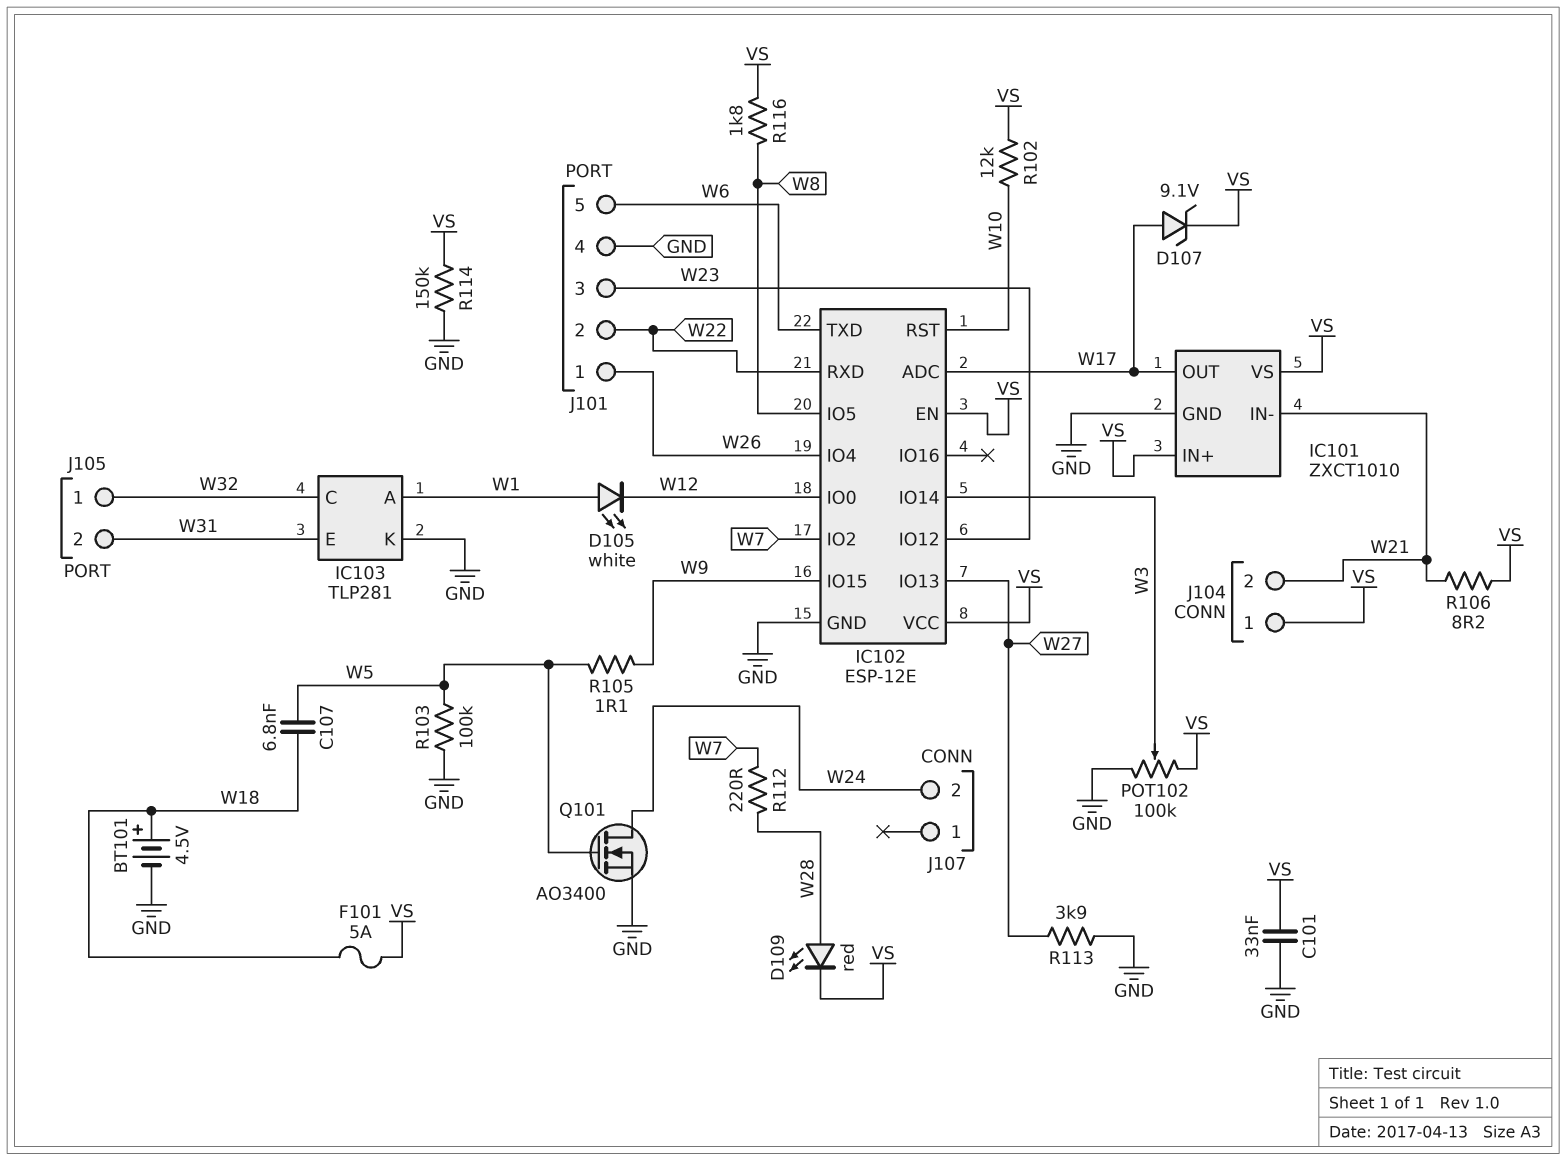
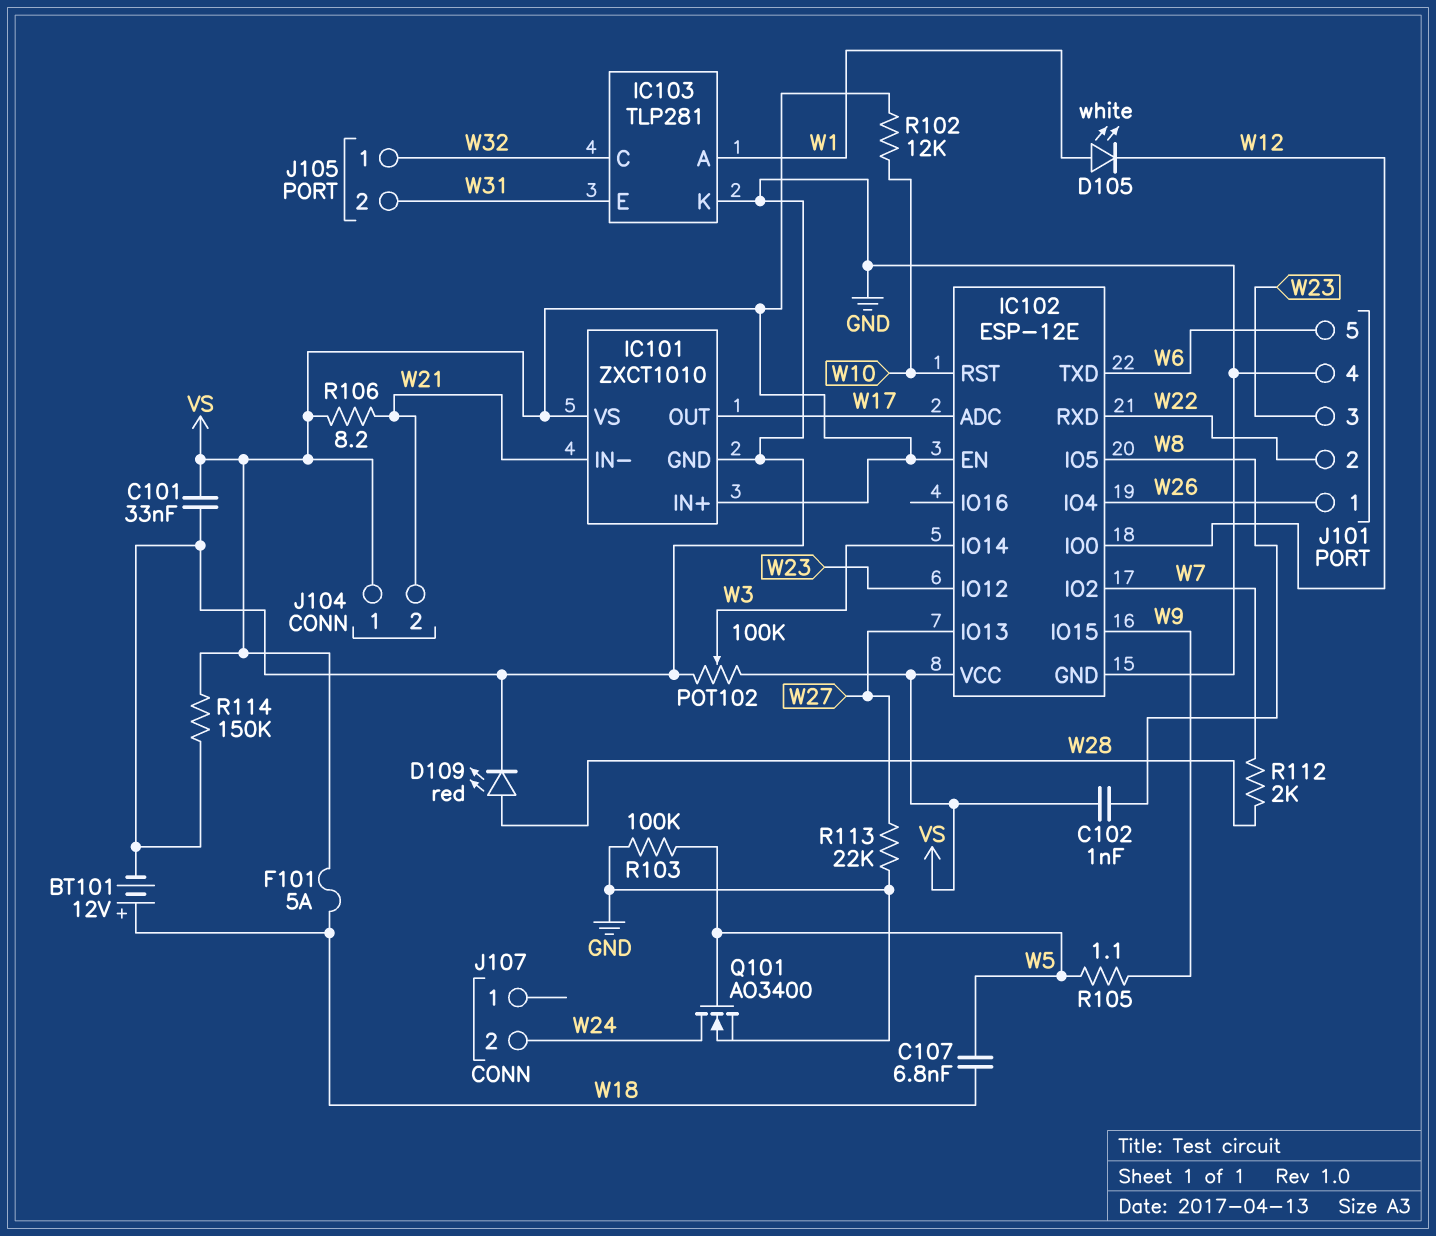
BT101: 4.5V (plus W18, minus GND) -> 12V (plus W18, minus GND)
C102: none -> 1nF (VS, W8)
D107: zener 9.1V (A W17, K VS) -> none
D109: LED red (A W28, K VS) -> LED red (A W28, K GND)
R112: 220 (W7, W28) -> 2k (W7, W28)
R113: 3.9k (GND, W27) -> 22k (GND, W27)
R116: 1.8k (VS, W8) -> none

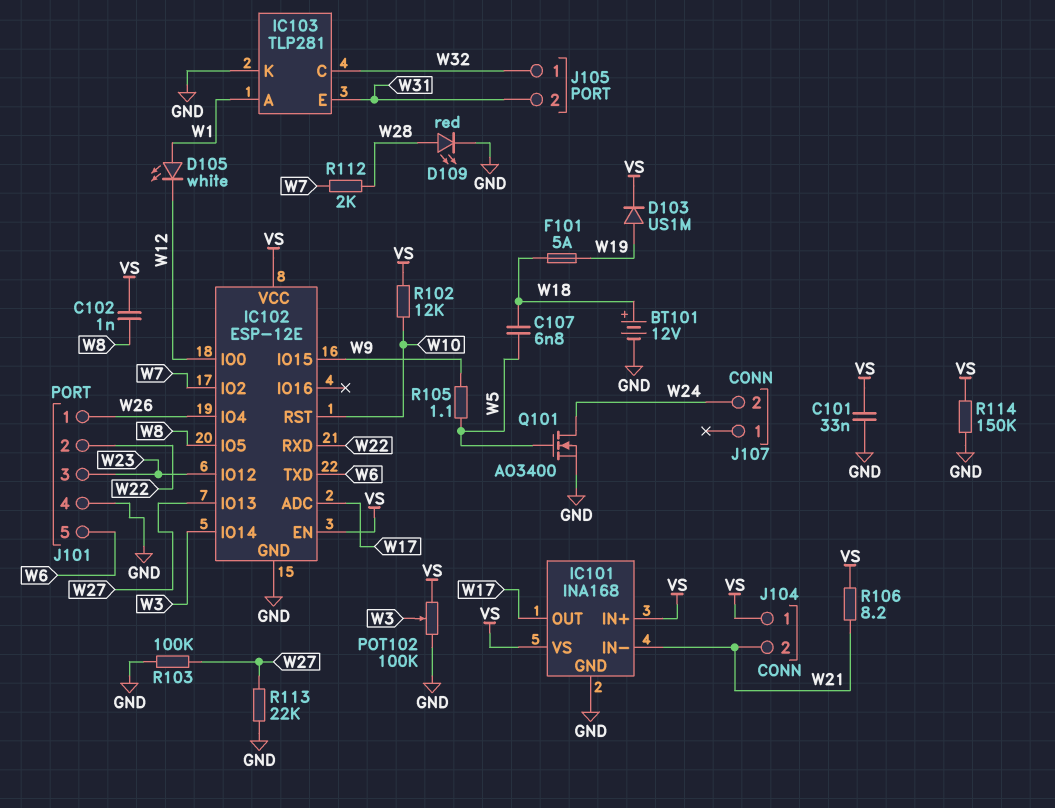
D103: none -> diode US1M (A W19, K VS)
F101: 5A (VS, W18) -> 5A (W18, W19)
IC101: ZXCT1010 -> INA168
R103: 100k (GND, W5) -> 100k (GND, W27)

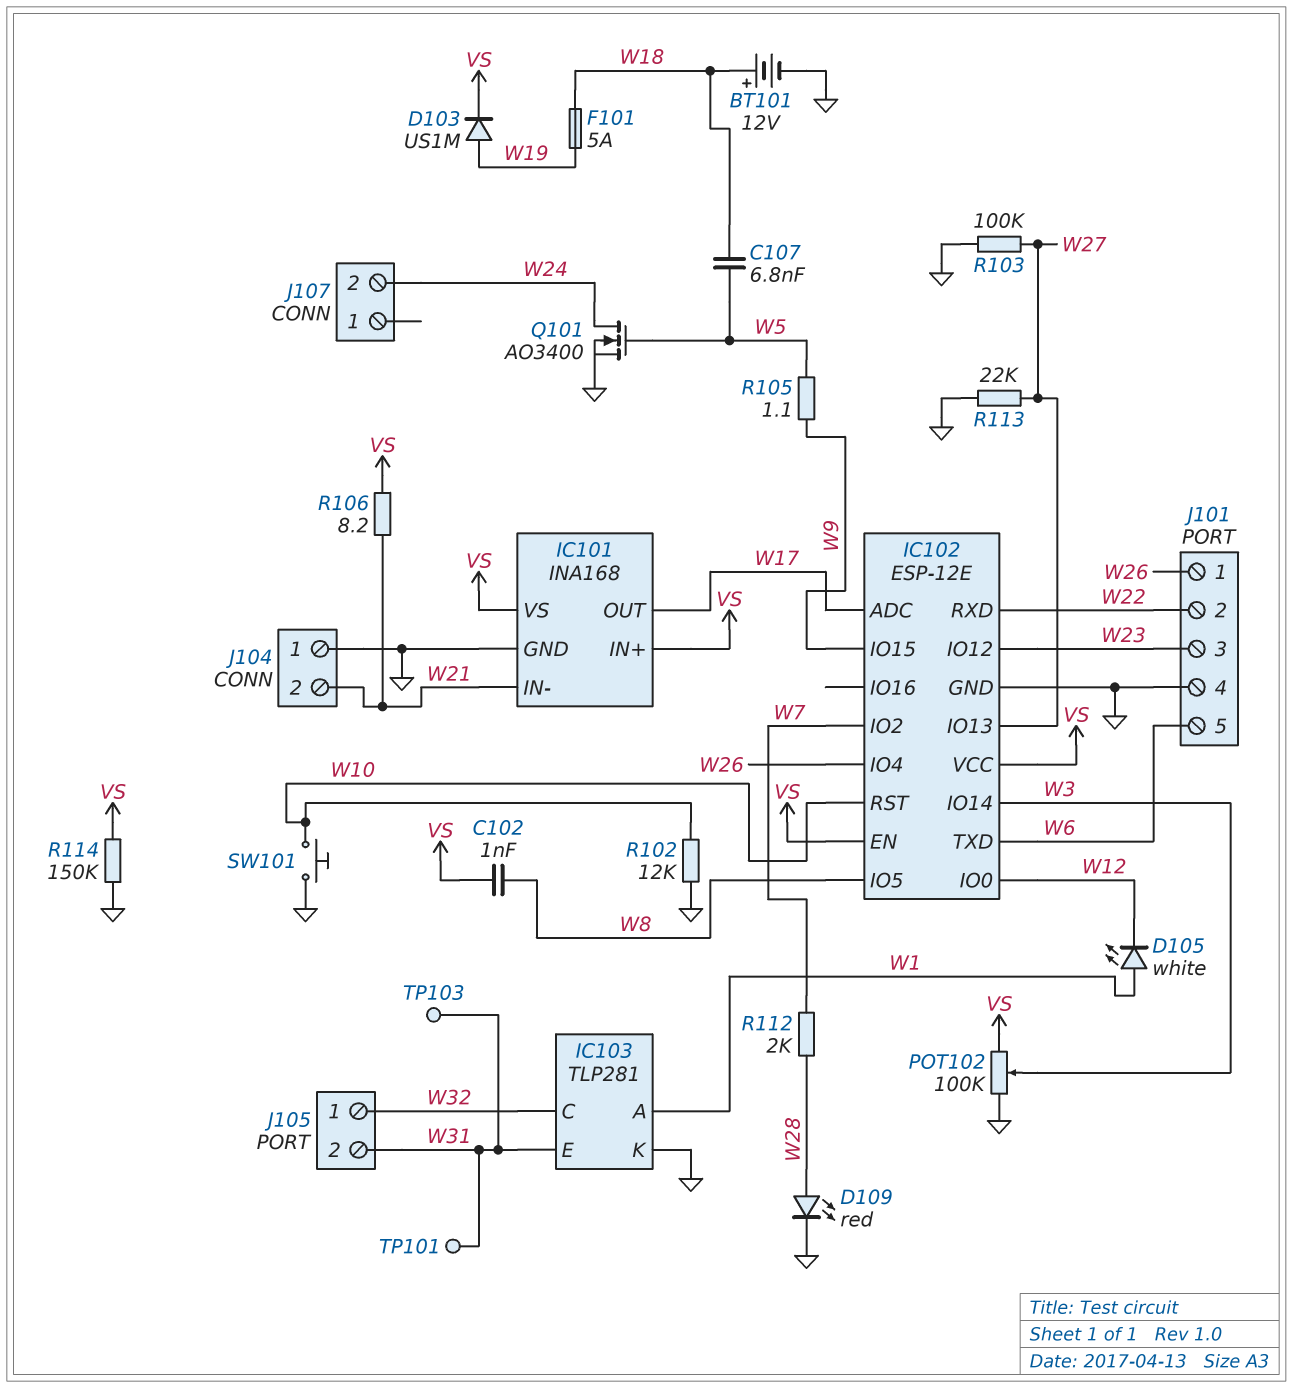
C101: 33nF (GND, VS) -> none
J104 pin 1: VS -> GND
R102: 12k (VS, W10) -> 12k (GND, W10)
SW101: none -> button (GND, W10)
TP101: none -> test point (W31)
TP103: none -> test point (W31)

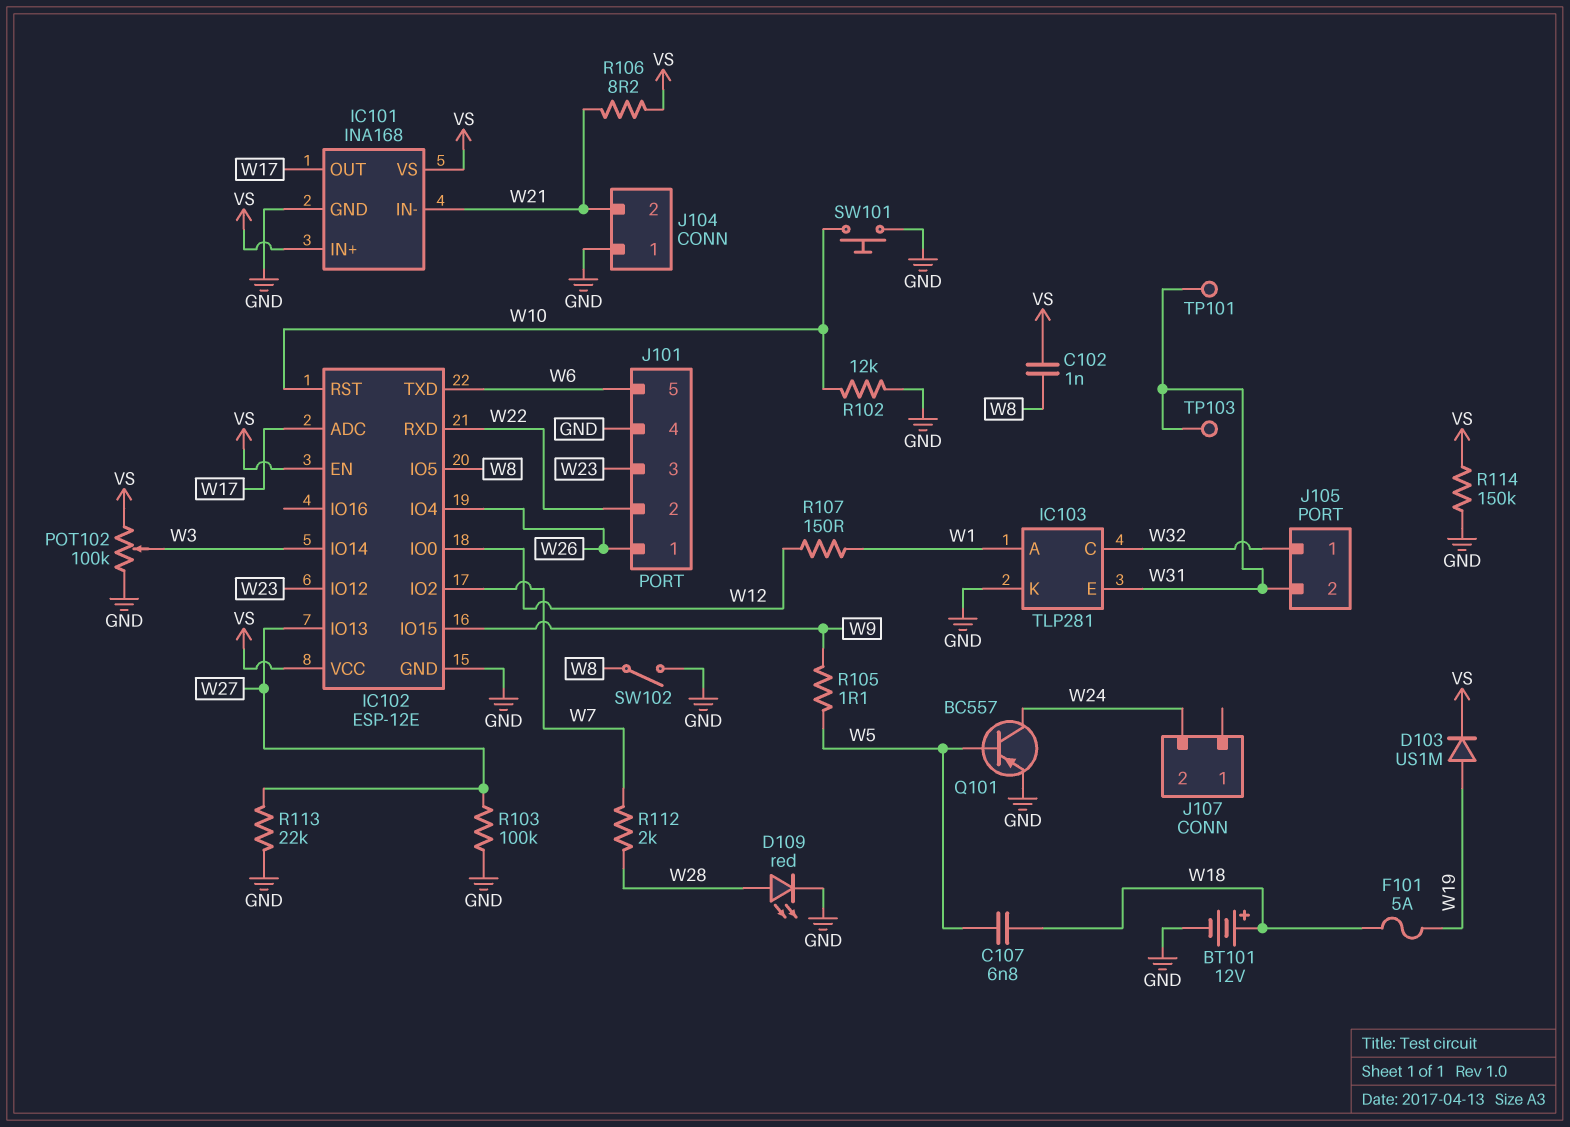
D105: LED white (A W1, K W12) -> none
Q101: NMOS AO3400 (G W5, D W24, S GND) -> PNP BC557 (B W5, C W24, E GND)
R107: none -> 150 (W1, W12)
SW102: none -> switch (GND, W8)

